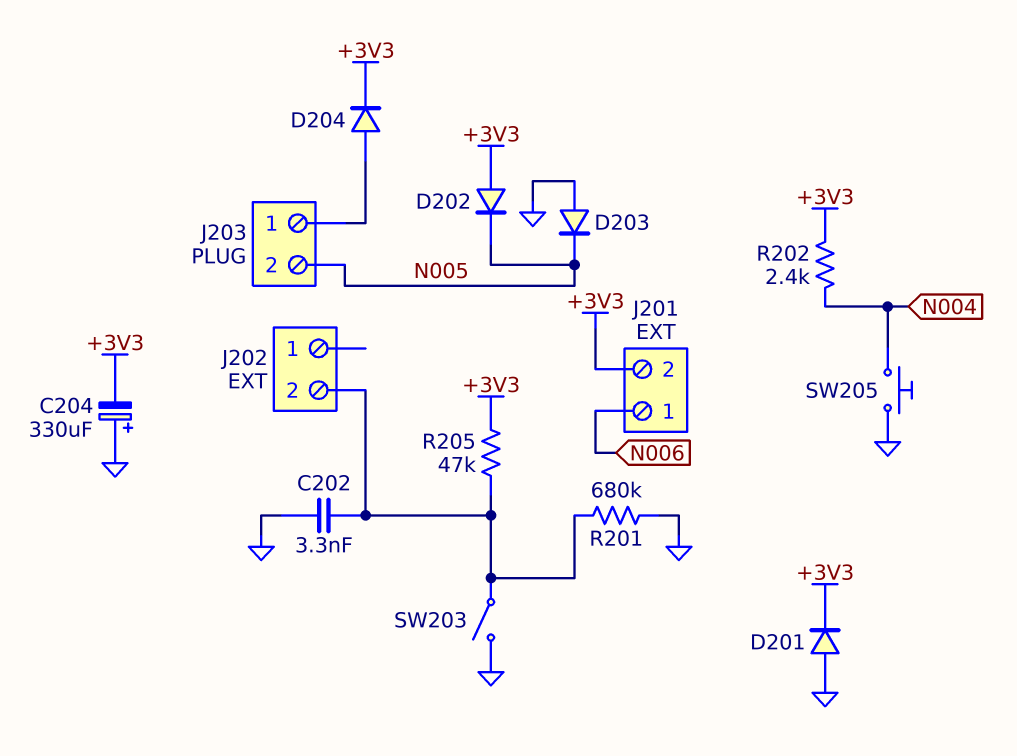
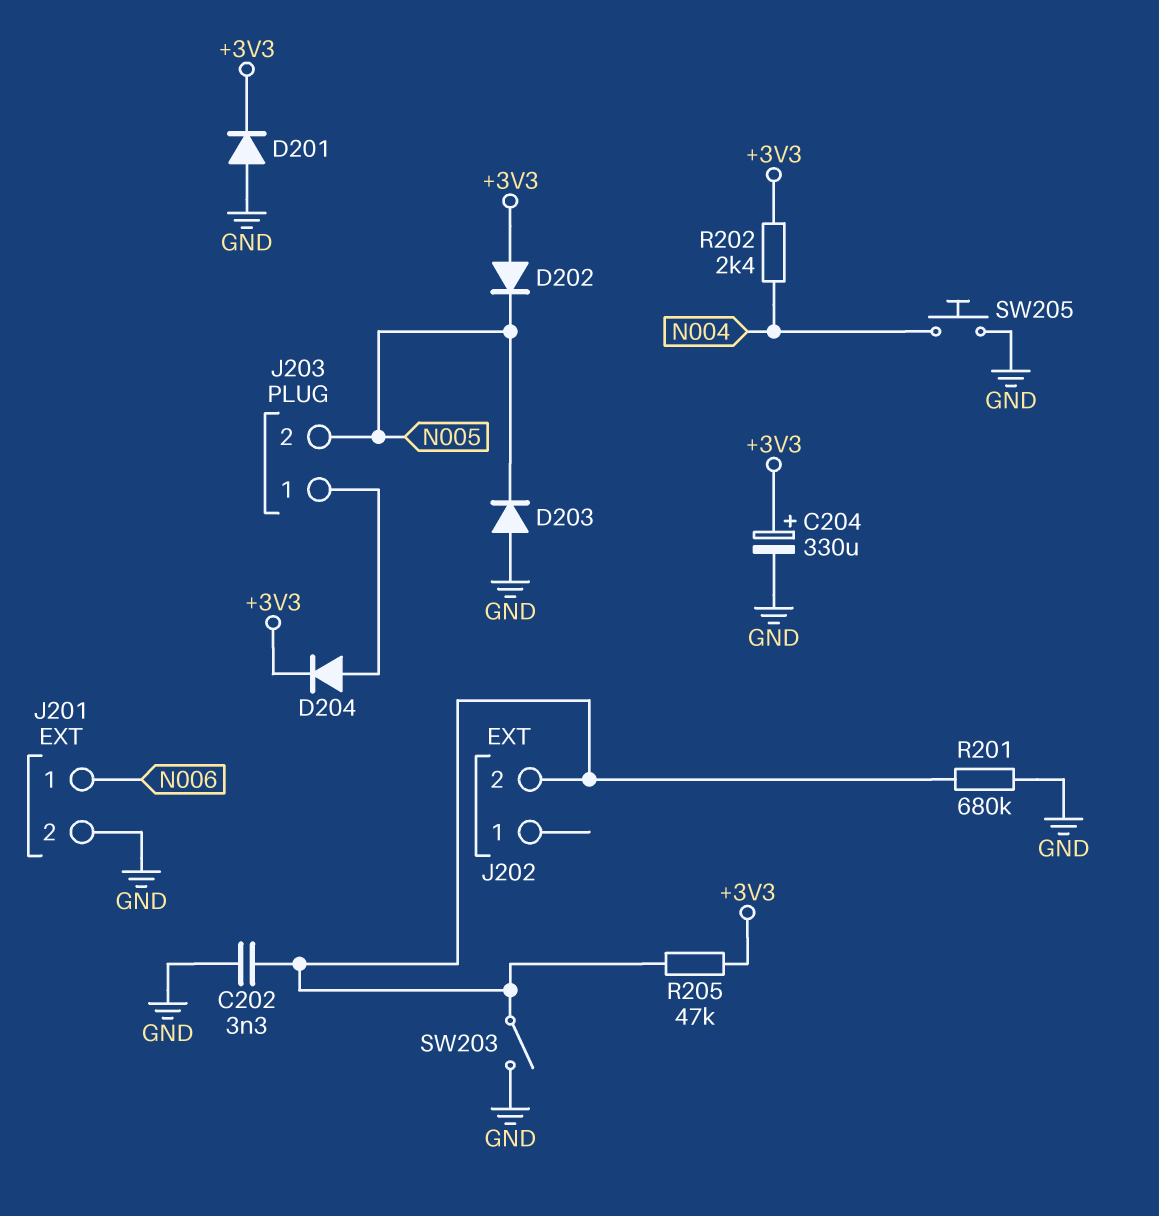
C204: 330uF (plus GND, minus +3V3) -> 330uF (plus +3V3, minus GND)
J201 pin 2: +3V3 -> GND

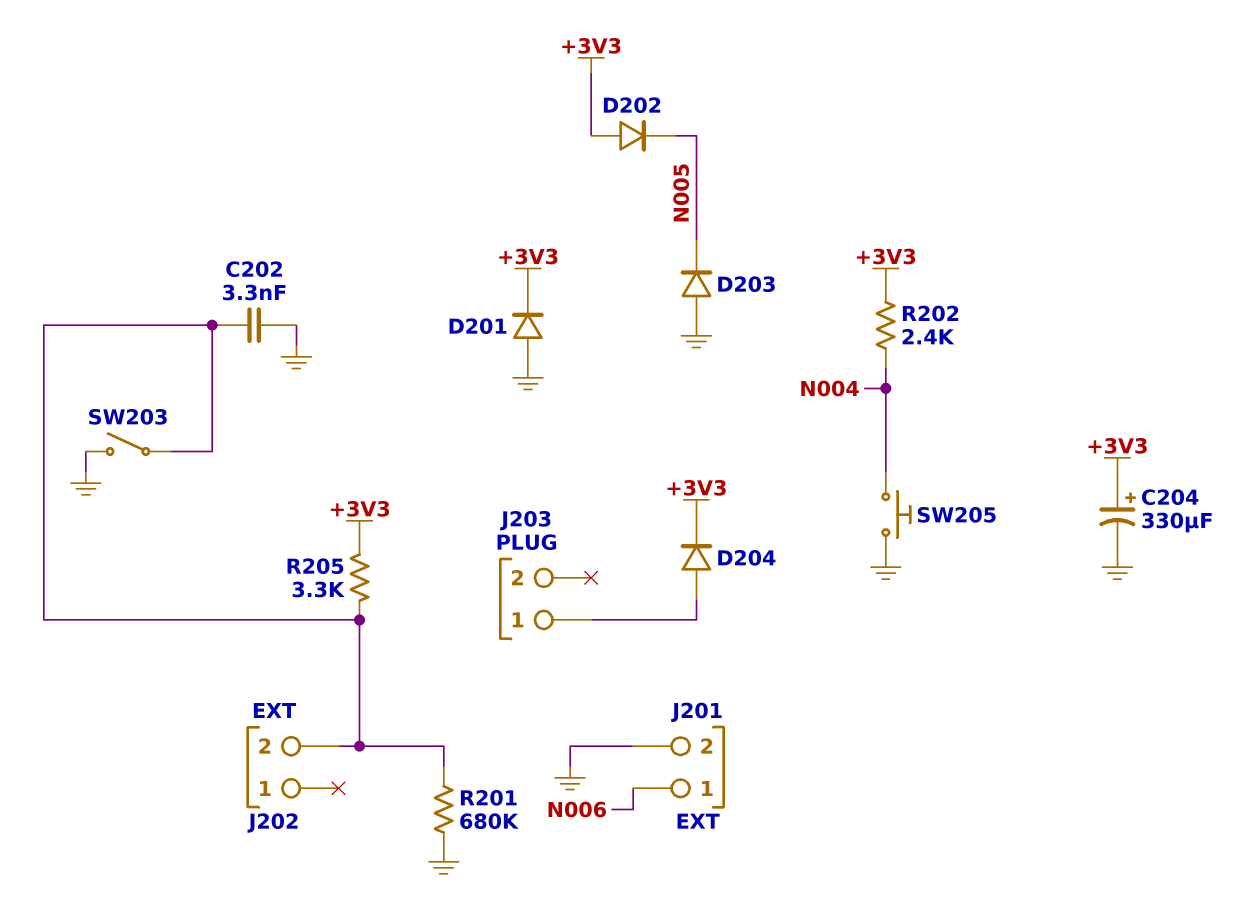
J203 pin 2: N005 -> none
R205: 47k (+3V3, J202/2) -> 3.3k (+3V3, J202/2)

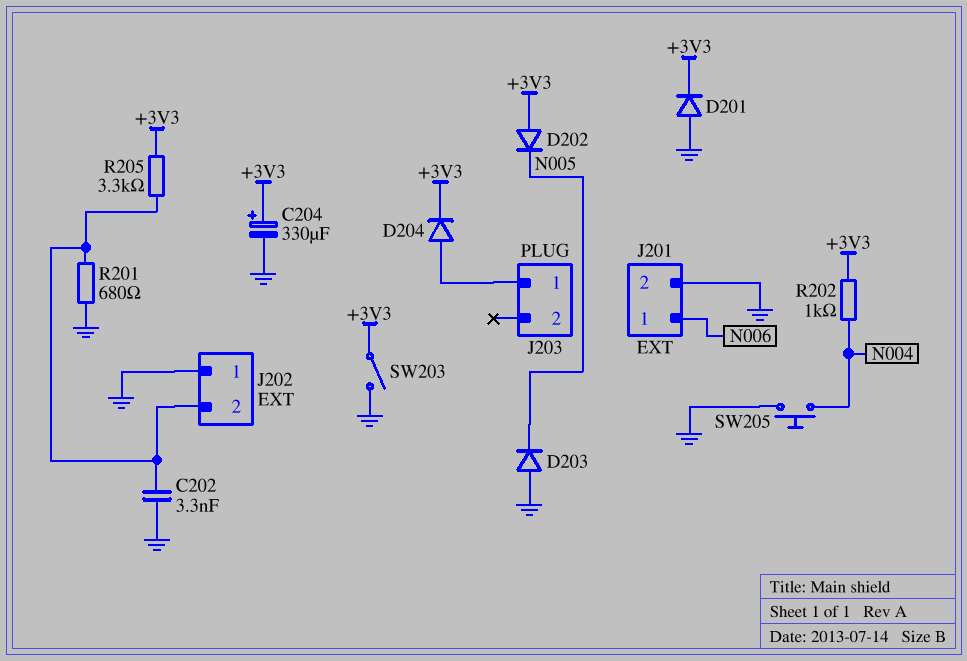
J202 pin 1: none -> GND
R201: 680k (GND, J202/2) -> 680 (GND, J202/2)
R202: 2.4k (+3V3, N004) -> 1k (+3V3, N004)
SW203: switch (GND, J202/2) -> switch (+3V3, GND)

